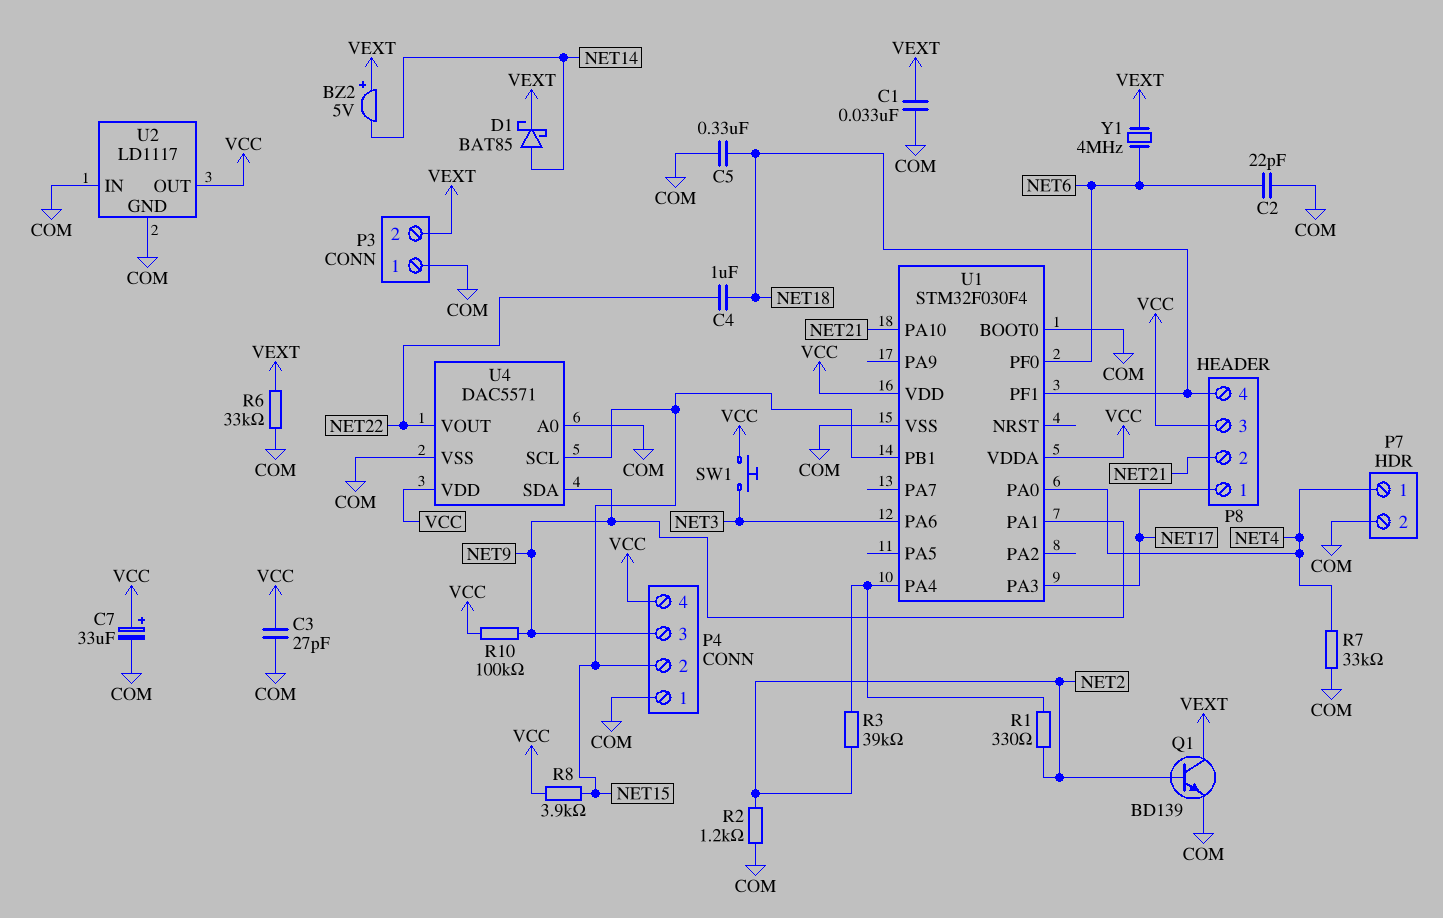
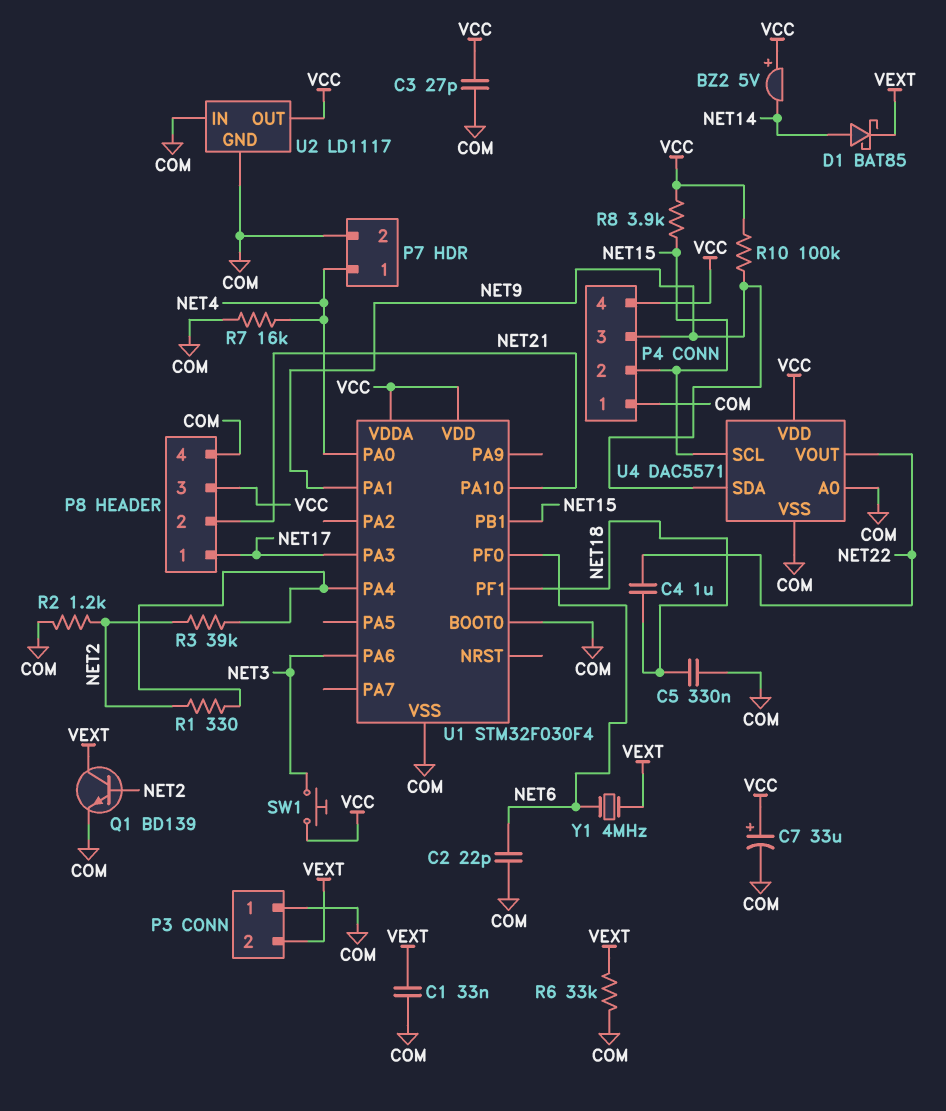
BZ2: buzzer 5V (plus VEXT, minus NET14) -> buzzer 5V (plus VCC, minus NET14)
P8 pin 4: NET18 -> COM
R7: 33k (COM, NET4) -> 16k (COM, NET4)

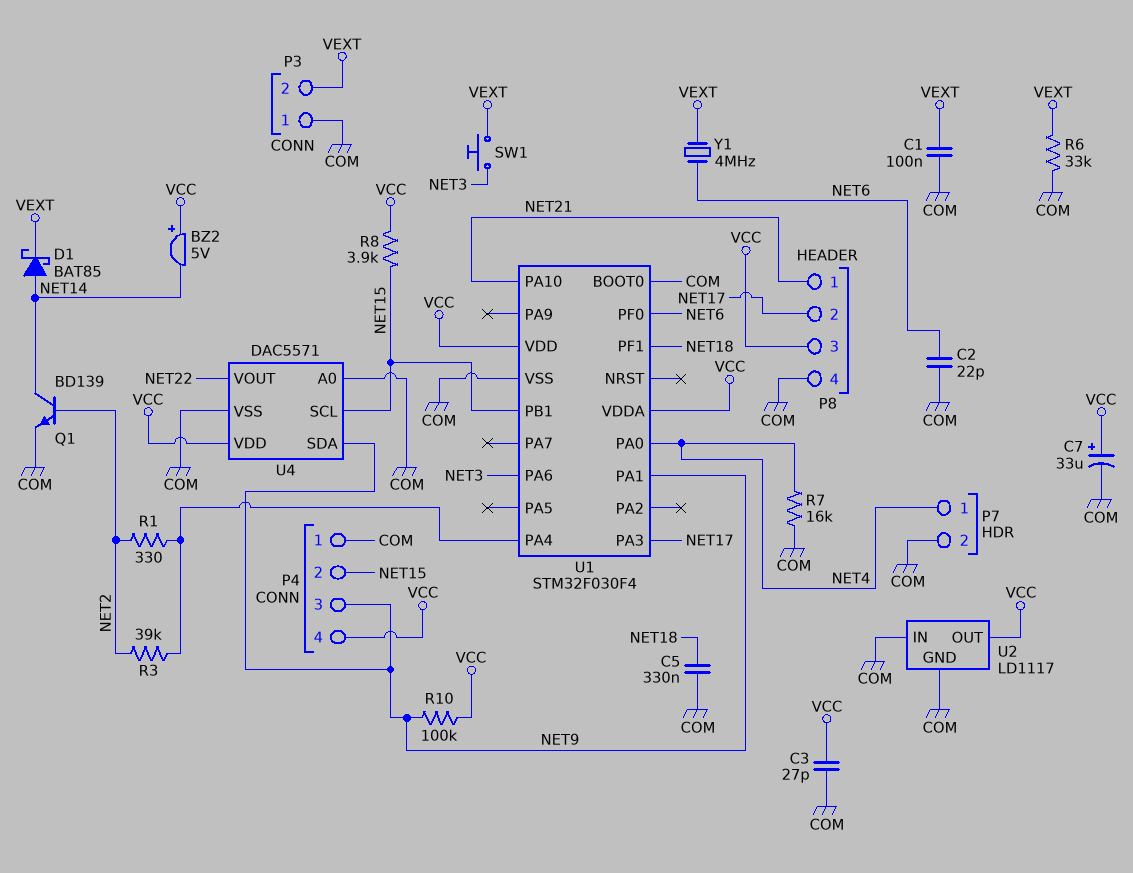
C1: 33nF (COM, VEXT) -> 100nF (COM, VEXT)
C4: 1uF (NET18, NET22) -> none
P8 pin 1: NET17 -> NET21
P8 pin 2: NET21 -> NET17
Q1: NPN BD139 (B NET2, C VEXT, E COM) -> NPN BD139 (B NET2, C NET14, E COM)
R2: 1.2k (COM, NET2) -> none
SW1: button (NET3, VCC) -> button (NET3, VEXT)

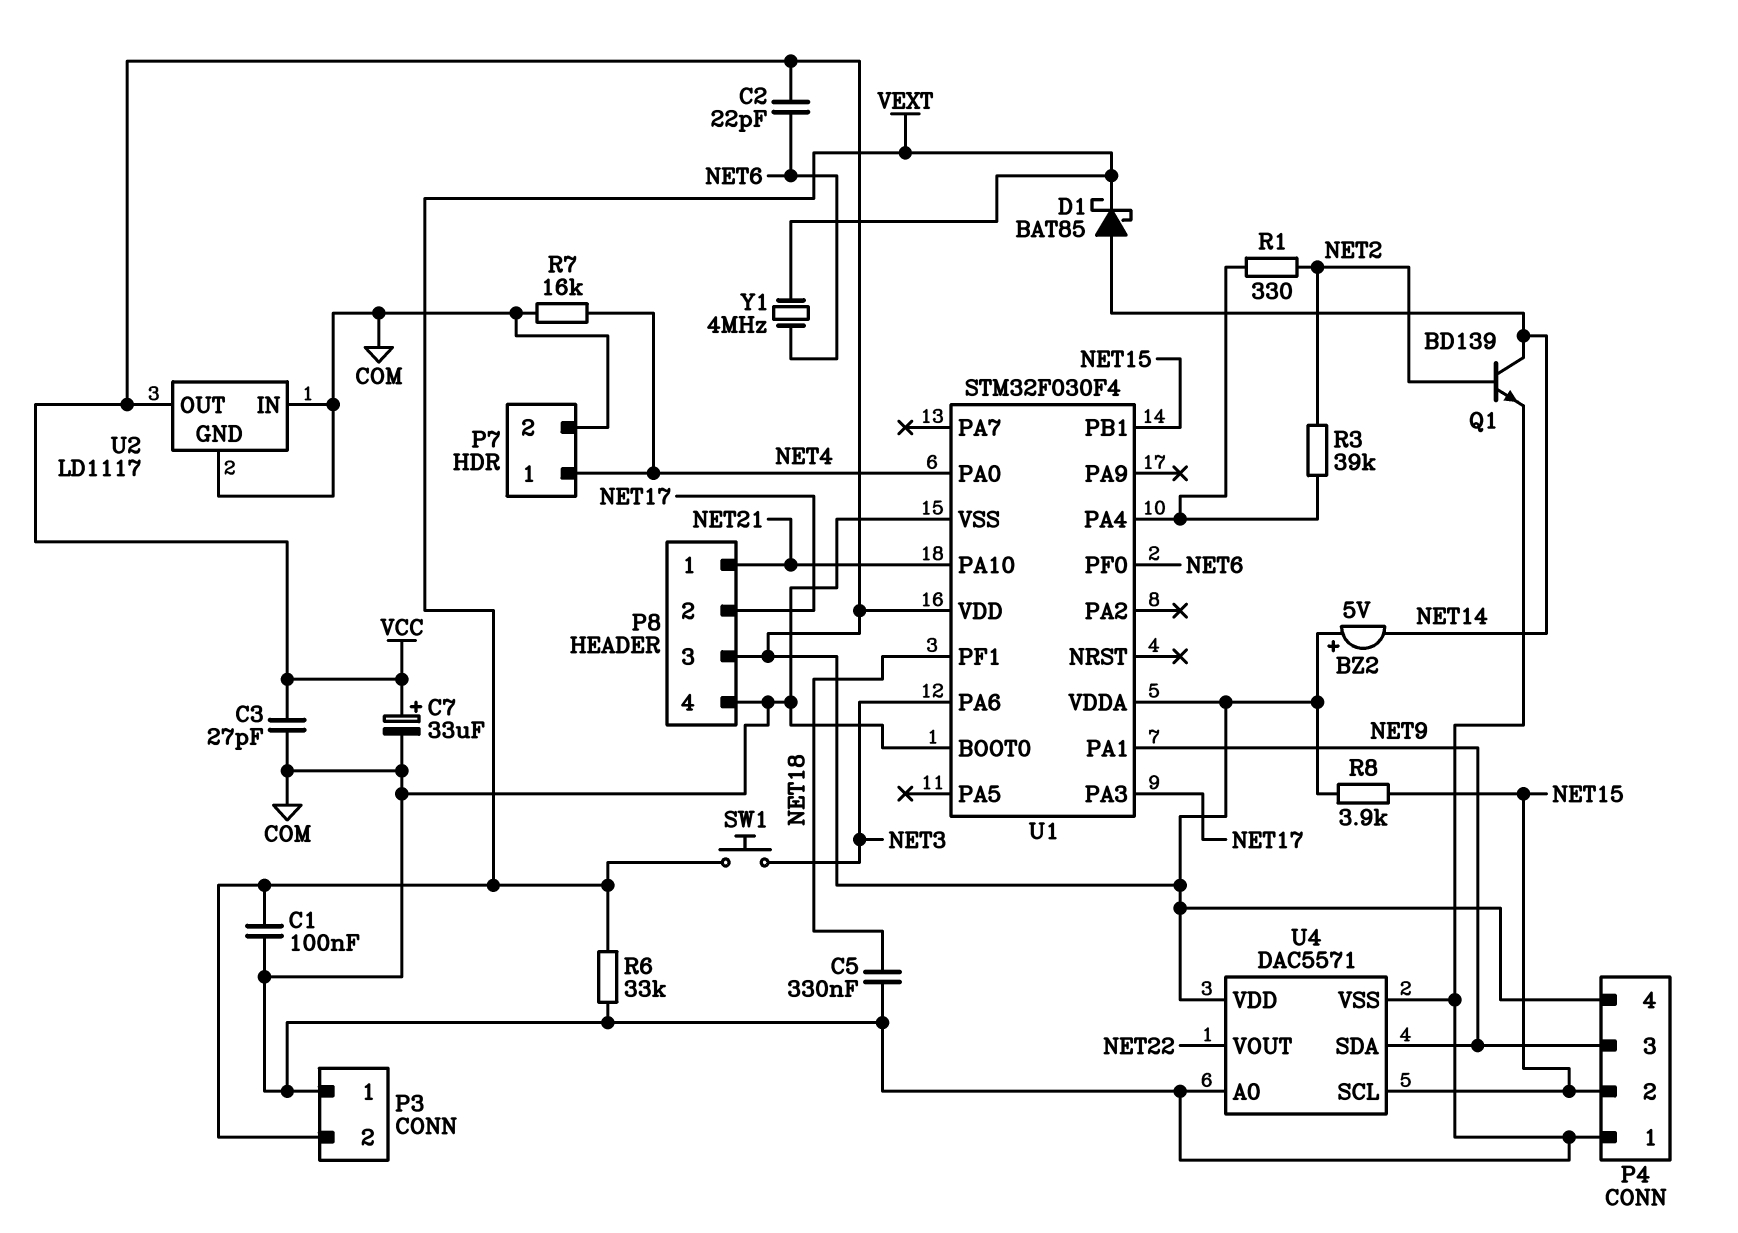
C2: 22pF (COM, NET6) -> 22pF (NET6, VCC)
R10: 100k (NET9, VCC) -> none

